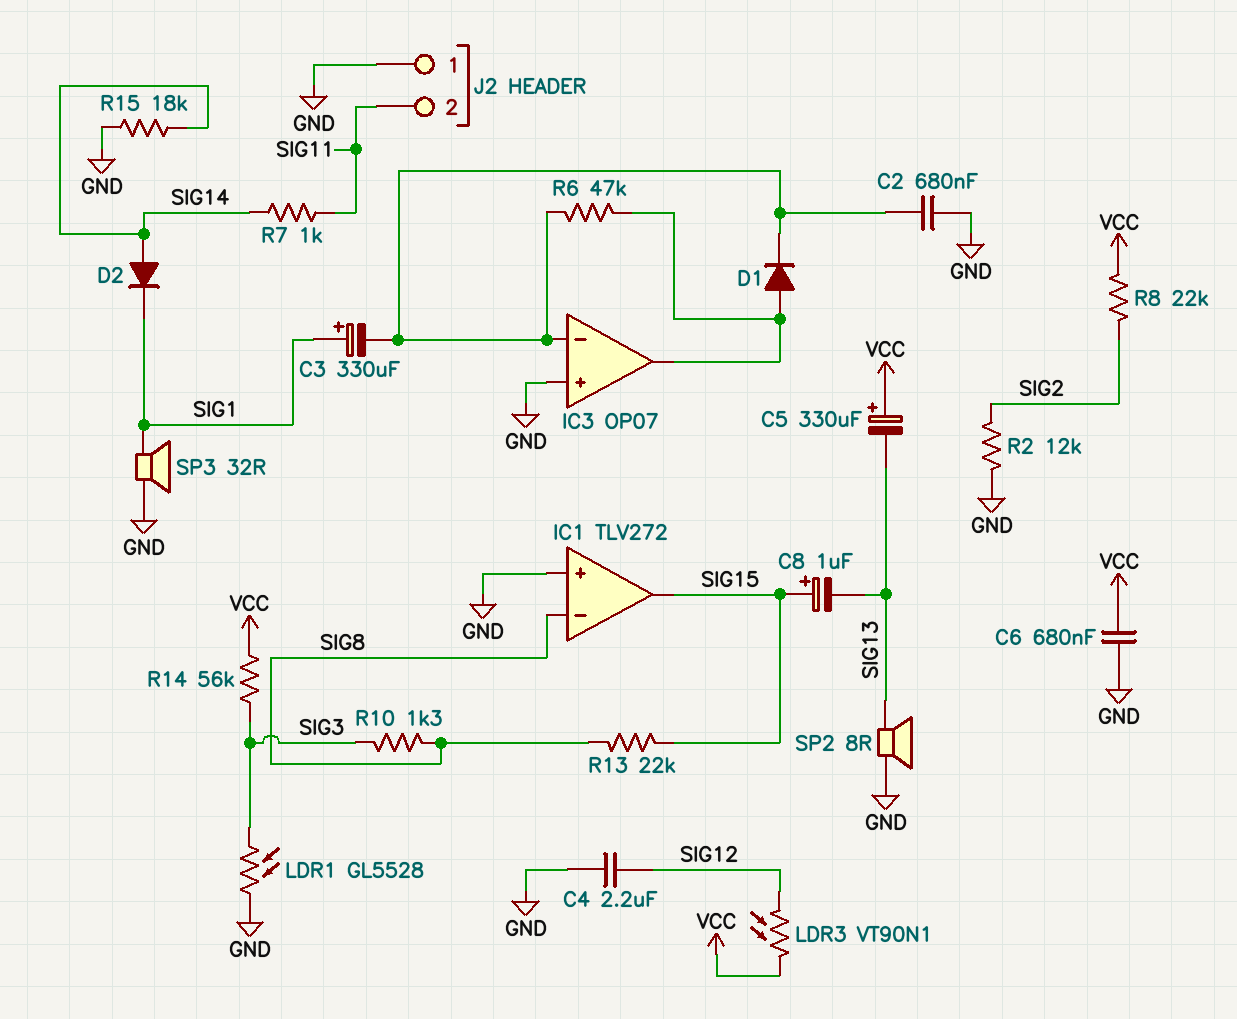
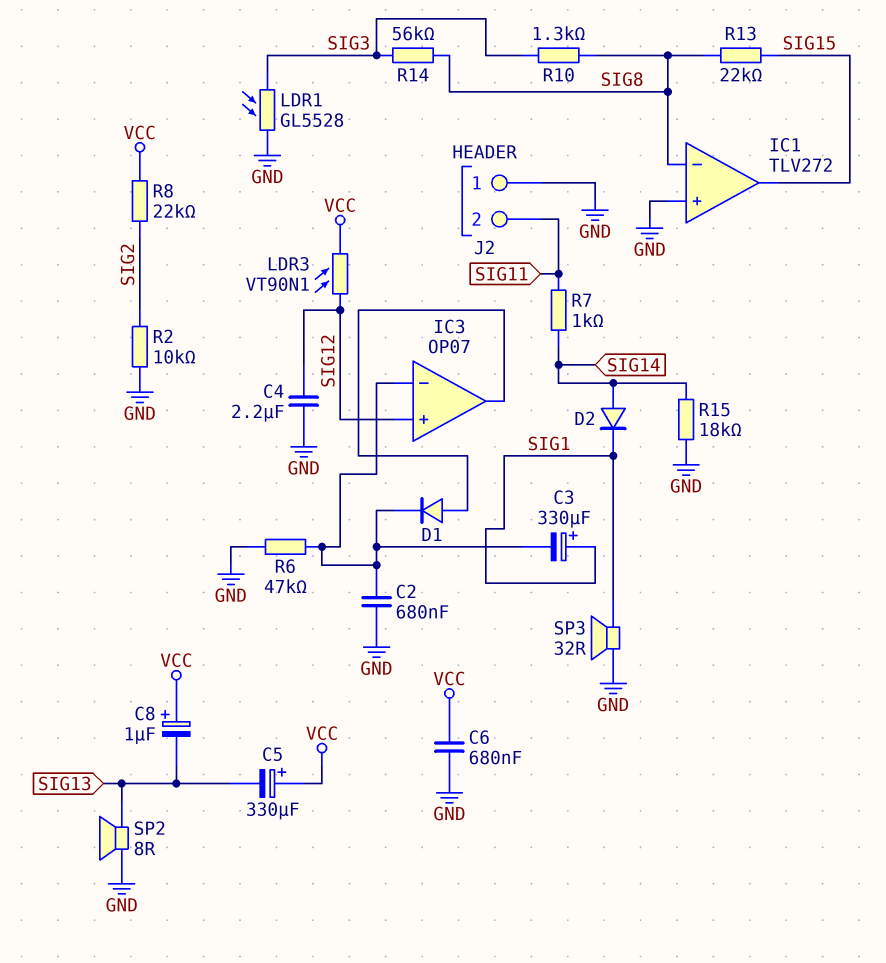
C8: 1uF (plus SIG15, minus SIG13) -> 1uF (plus VCC, minus SIG13)
IC3 pin in+: GND -> SIG12
R2: 12k (GND, SIG2) -> 10k (GND, SIG2)
R6: 47k (IC3/in-, IC3/out) -> 47k (GND, IC3/in-)
R14: 56k (SIG3, VCC) -> 56k (SIG3, SIG8)

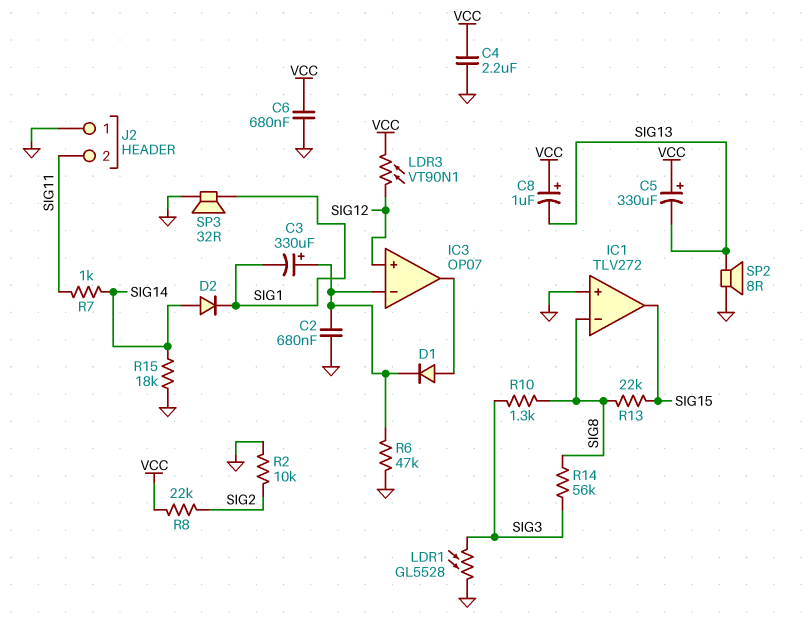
C3: 330uF (plus SIG1, minus IC3/in-) -> 330uF (plus IC3/in-, minus SIG1)
C4: 2.2uF (GND, SIG12) -> 2.2uF (GND, VCC)

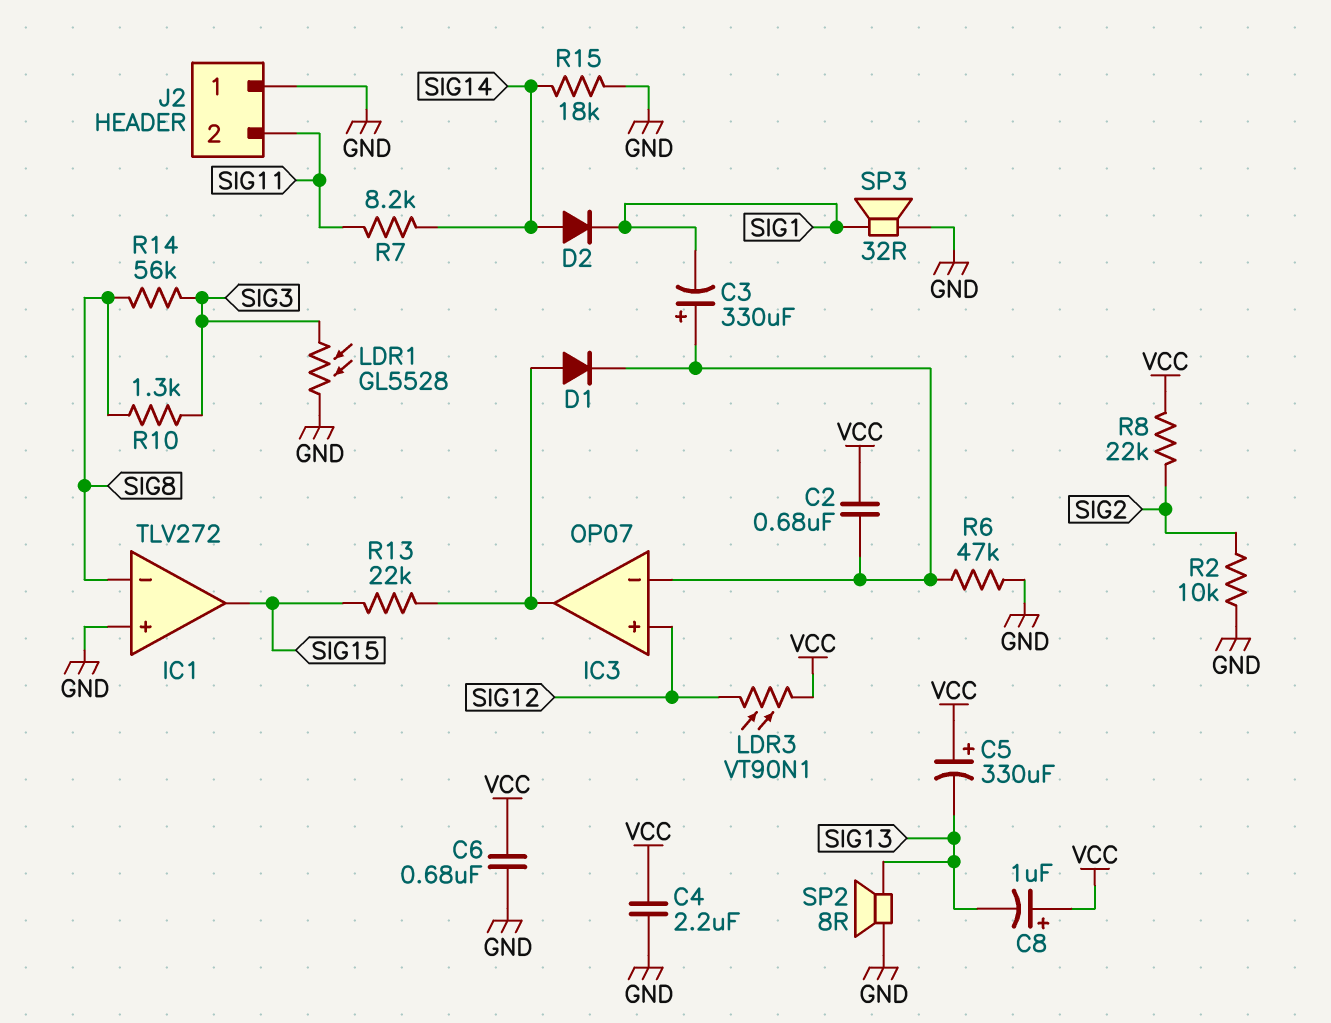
C2: 680nF (GND, IC3/in-) -> 680nF (IC3/in-, VCC)
R7: 1k (SIG11, SIG14) -> 8.2k (SIG11, SIG14)
R13: 22k (SIG8, SIG15) -> 22k (IC3/out, SIG15)

